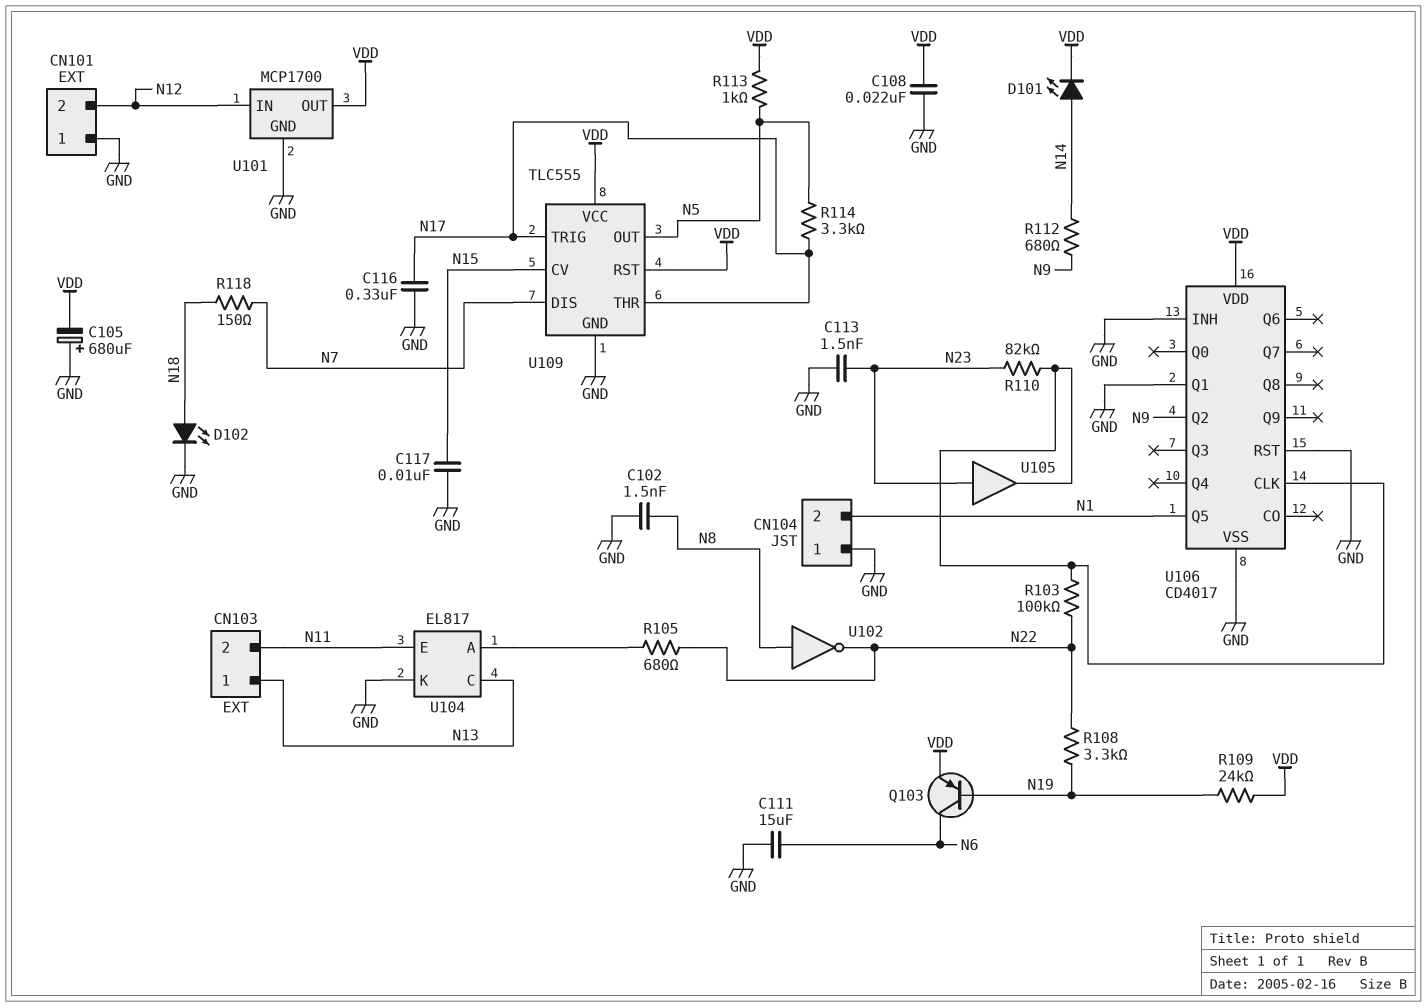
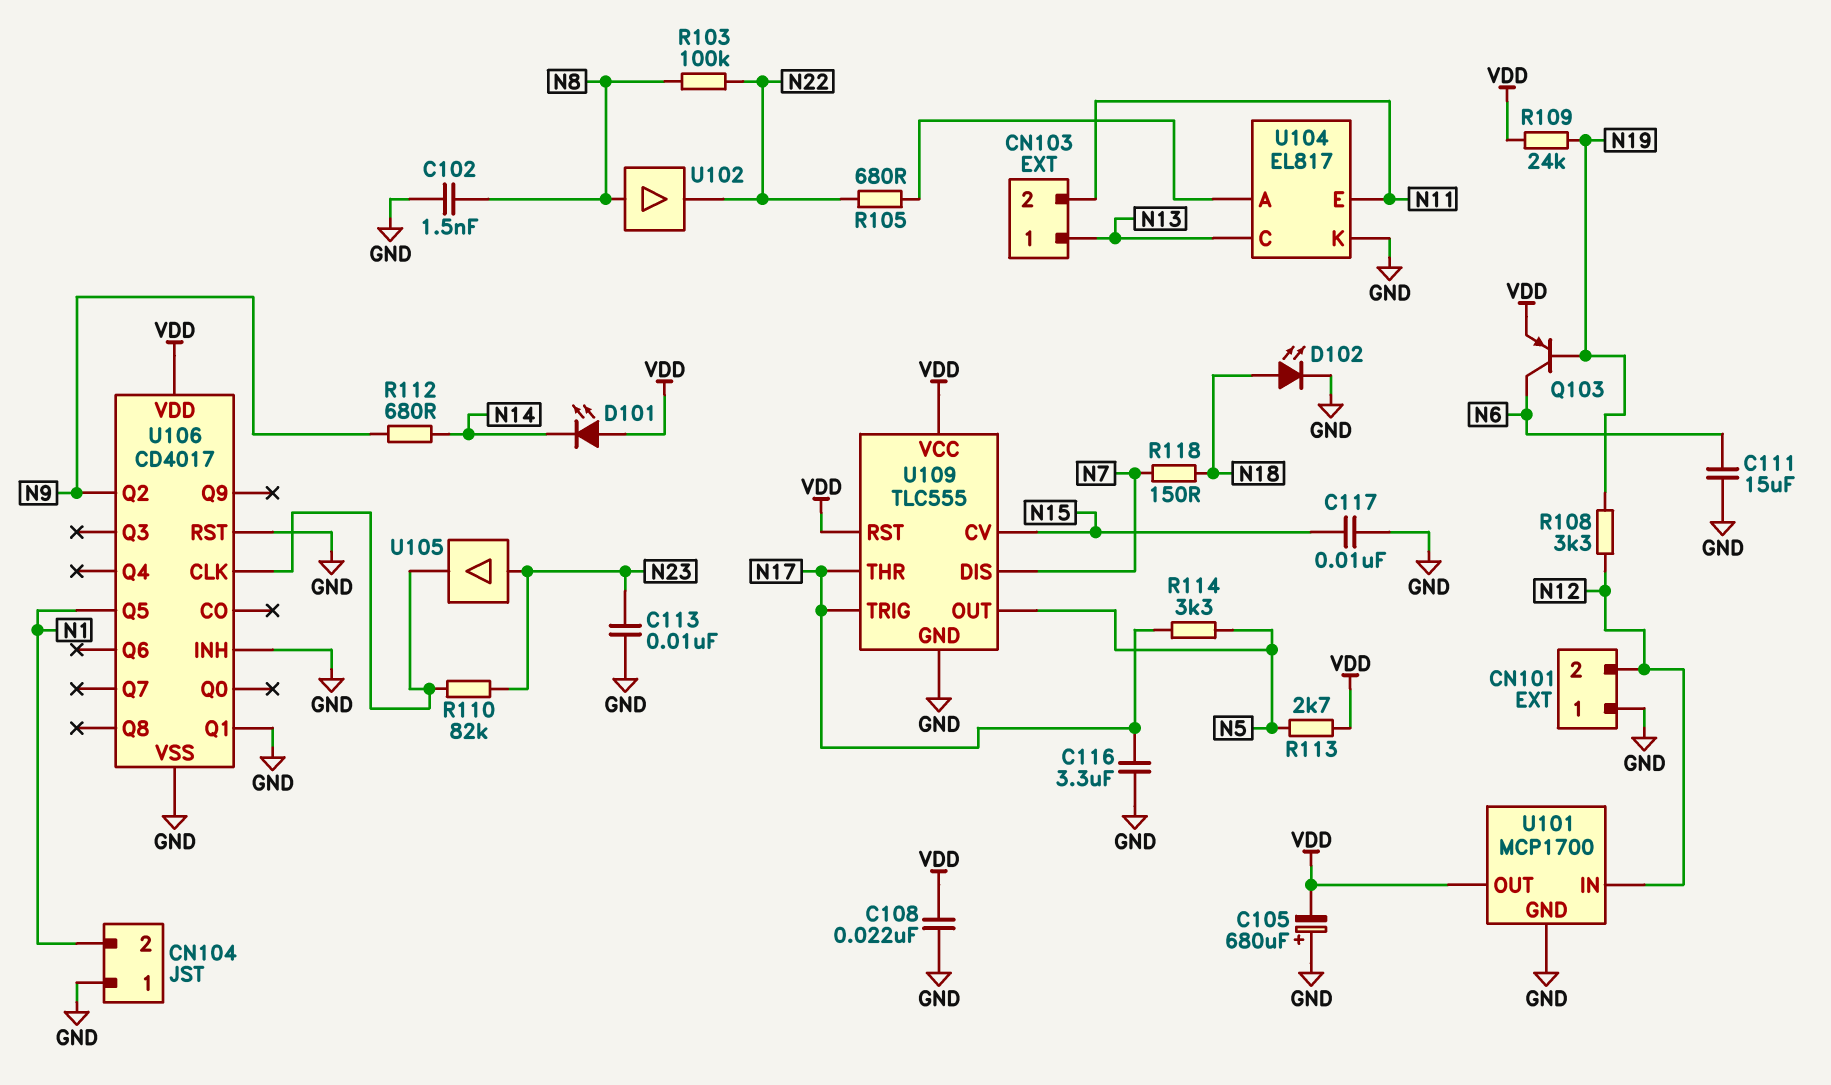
C113: 1.5nF (GND, N23) -> 10nF (GND, N23)
C116: 330nF (GND, N17) -> 3.3uF (GND, N17)
D101: LED (A N14, K VDD) -> LED (A VDD, K N14)
R103: 100k (N22, U106/CLK) -> 100k (N8, N22)
R108: 3.3k (N19, N22) -> 3.3k (N12, N19)
R113: 1k (N5, VDD) -> 2.7k (N5, VDD)
U102: NOT (in N8, out N22) -> buffer (in N8, out N22)

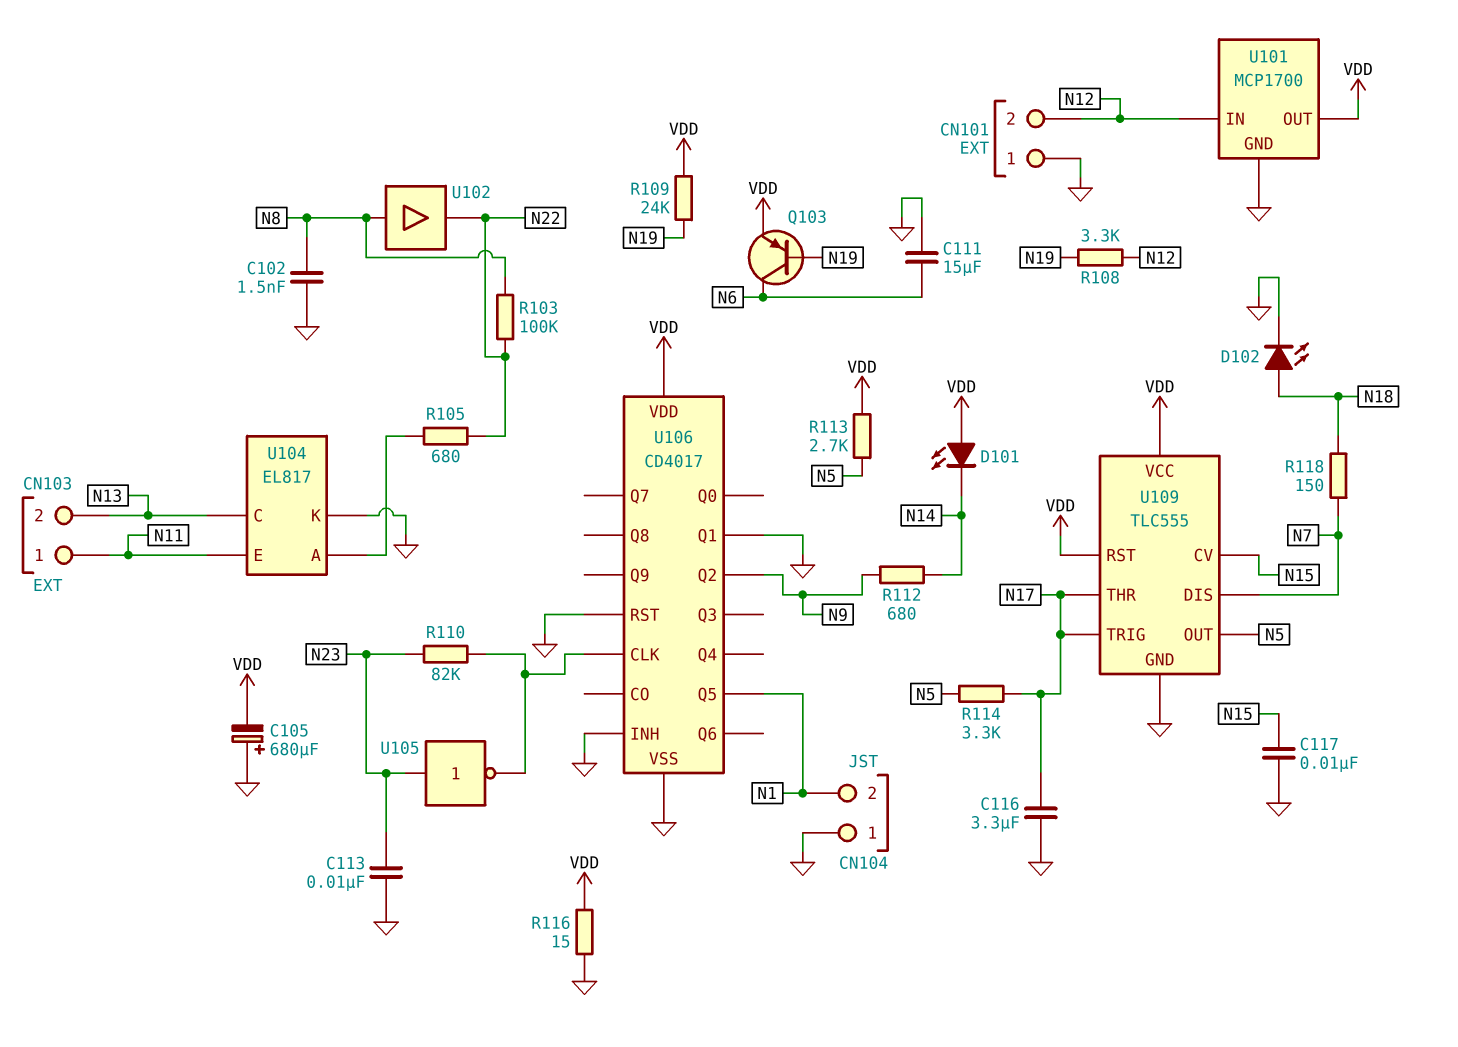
C108: 22nF (GND, VDD) -> none
CN103 pin 1: N13 -> N11
CN103 pin 2: N11 -> N13
R116: none -> 15 (GND, VDD)
U105: buffer (in N23, out U106/CLK) -> NOT (in N23, out U106/CLK)

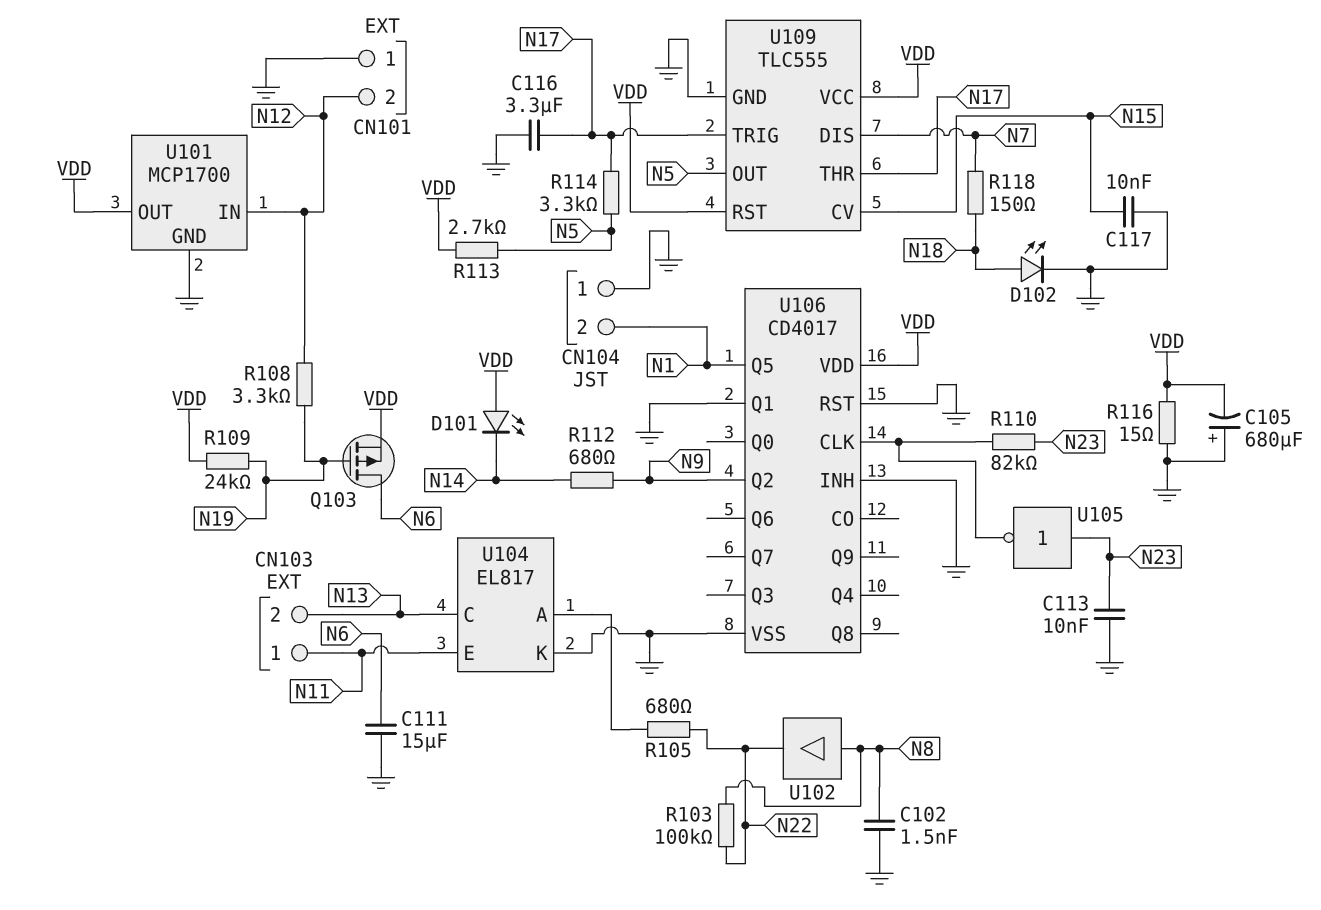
Q103: PNP (B N19, C N6, E VDD) -> PMOS (G N19, D N6, S VDD)

